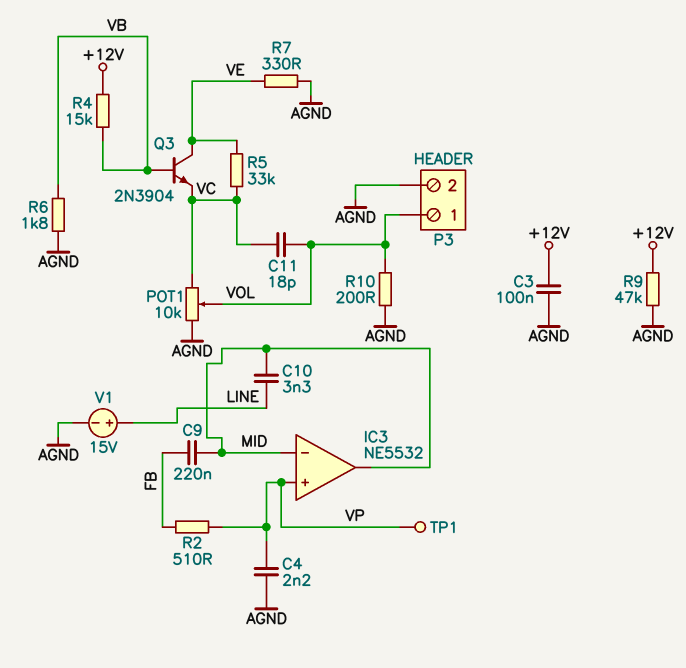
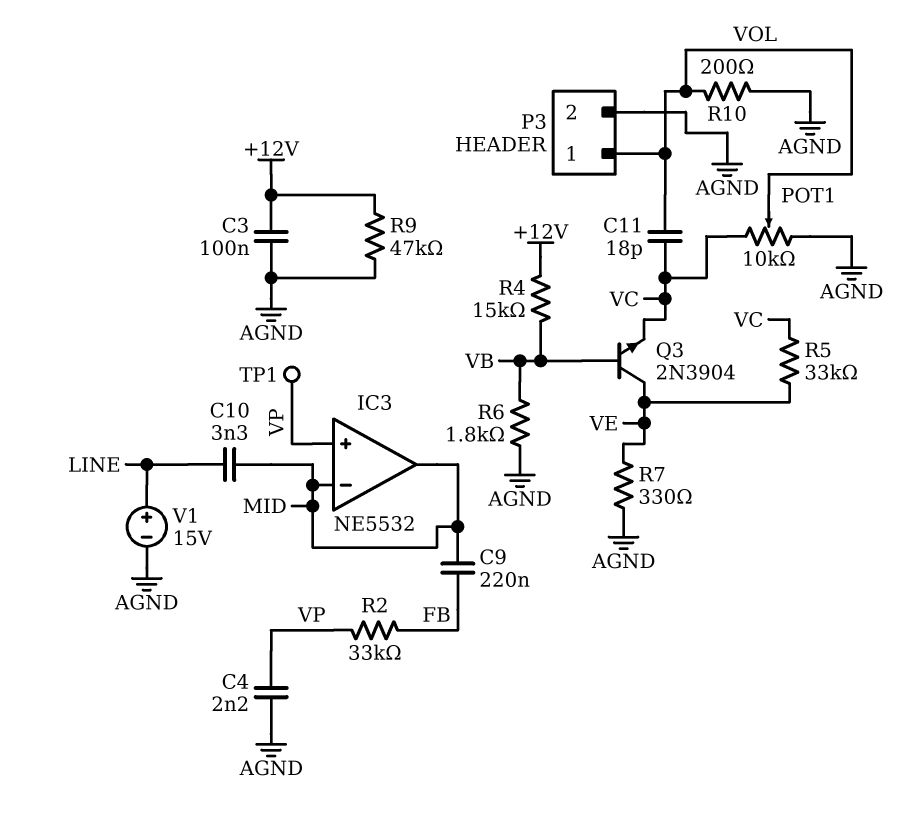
R2: 510 (FB, VP) -> 33k (FB, VP)

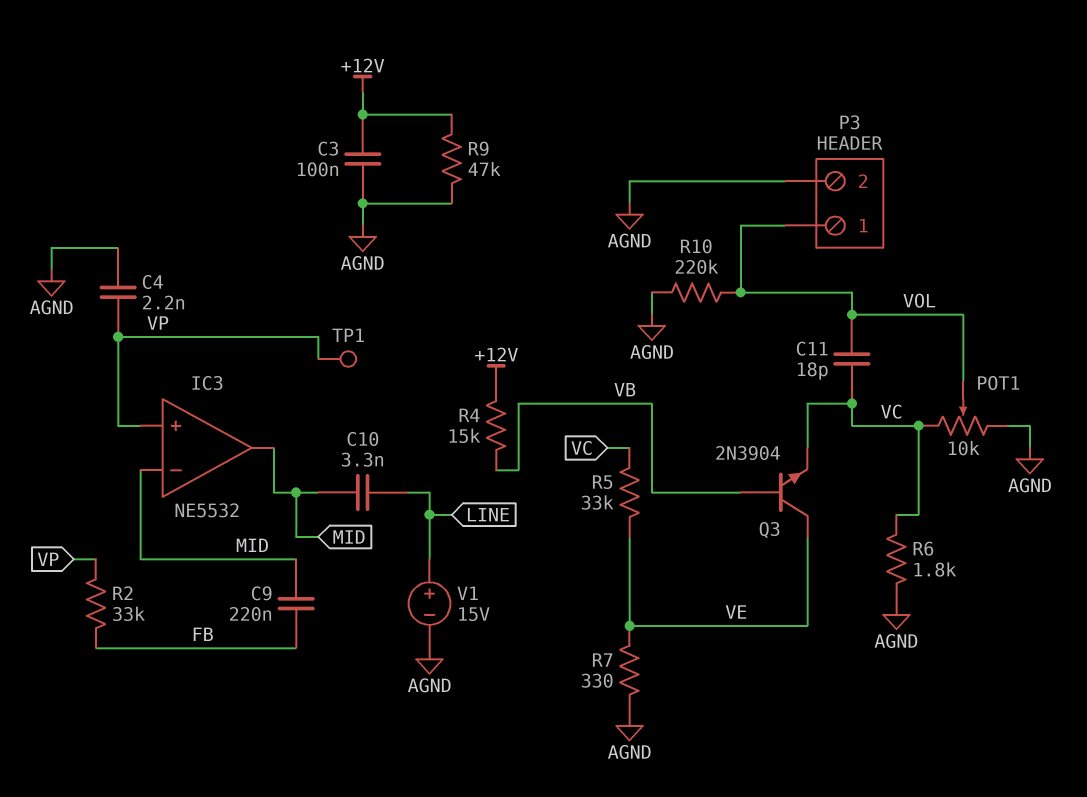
R6: 1.8k (AGND, VB) -> 1.8k (AGND, VC)
R10: 200 (AGND, VOL) -> 220k (AGND, VOL)

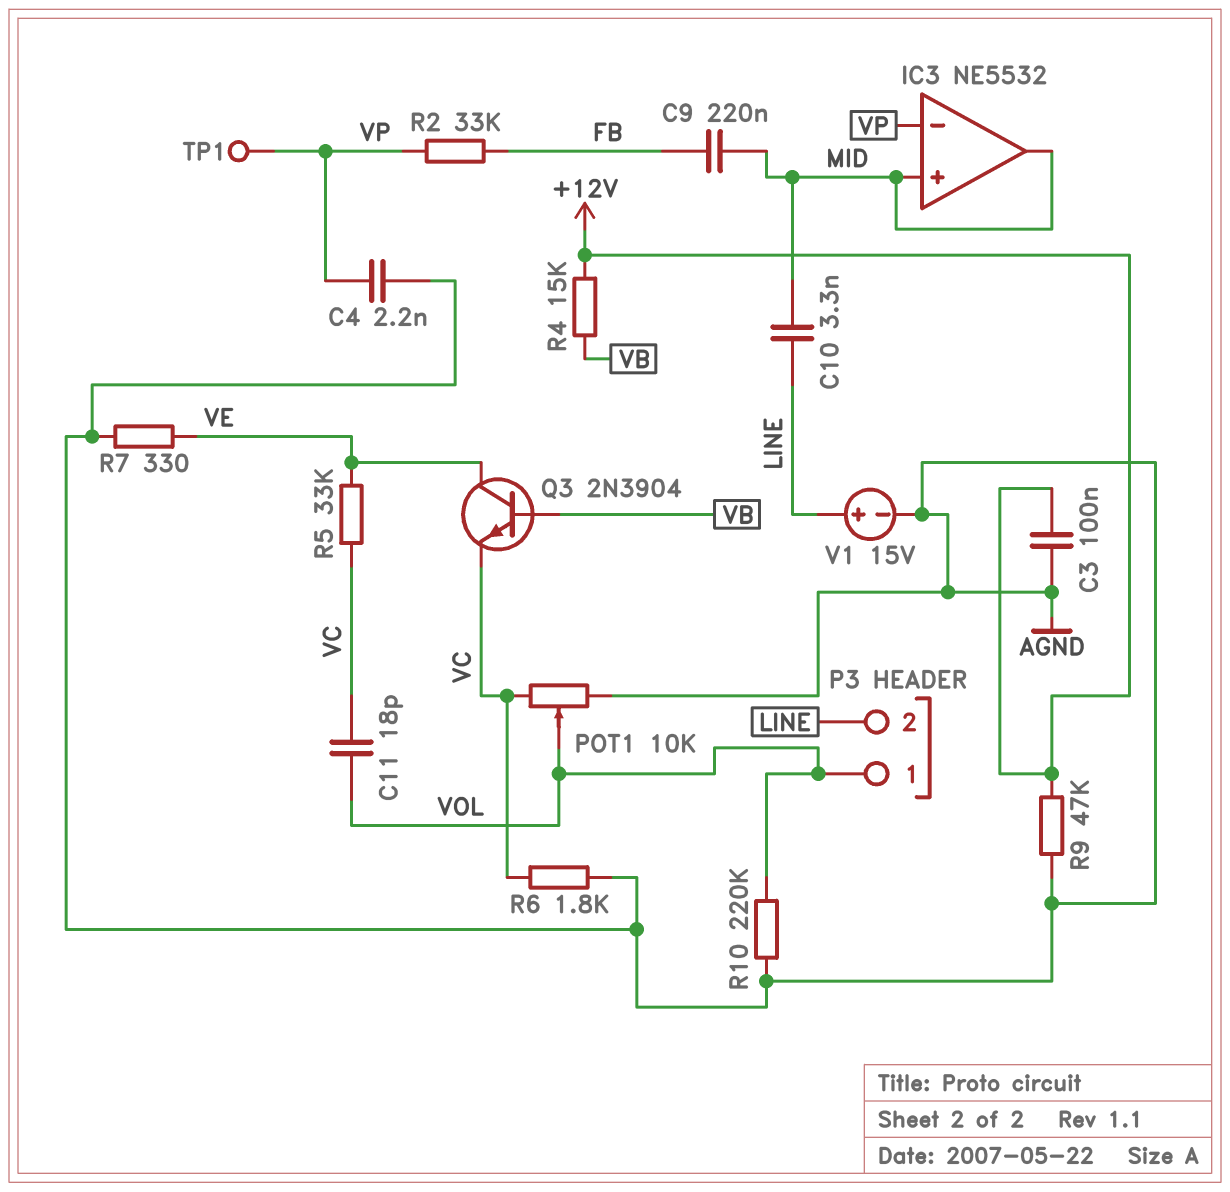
IC3 pin in+: VP -> MID
IC3 pin in-: MID -> VP
P3 pin 2: AGND -> LINE

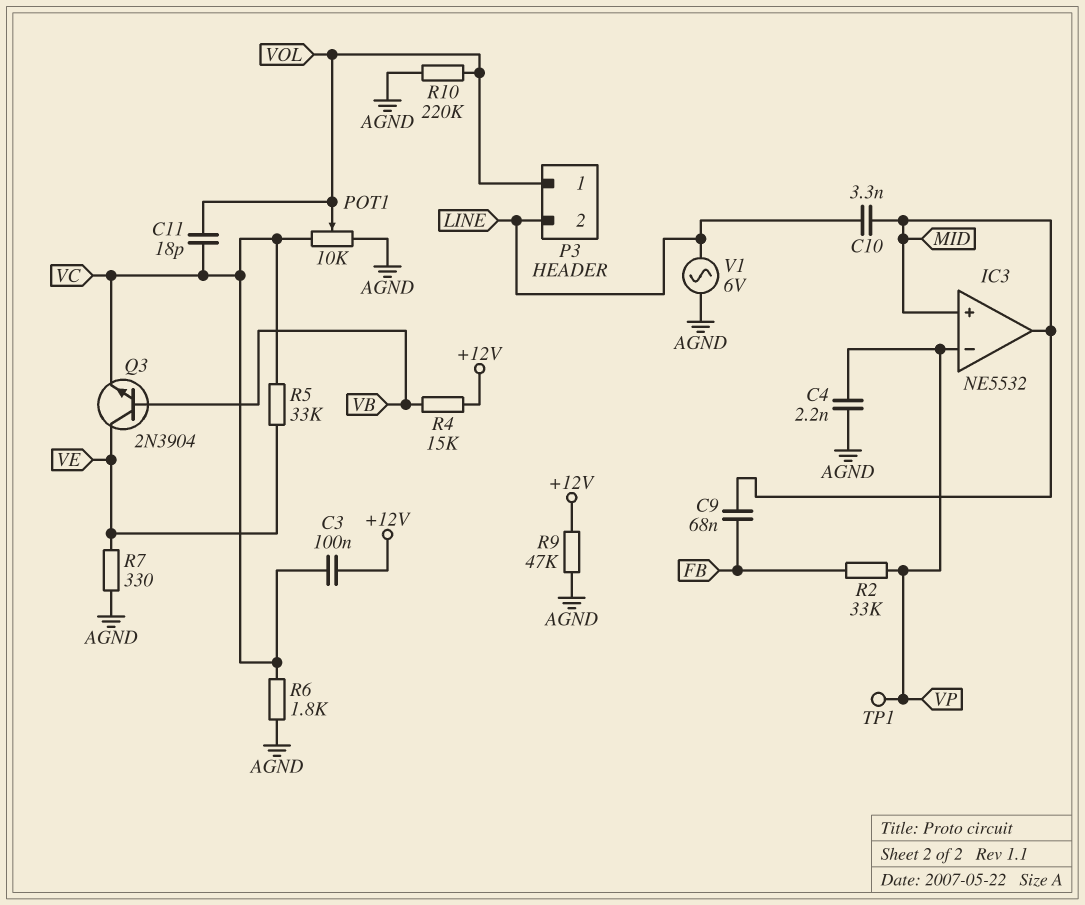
C3: 100nF (+12V, AGND) -> 100nF (+12V, VC)
C9: 220nF (FB, MID) -> 68nF (FB, MID)
V1: 15V (plus LINE, minus AGND) -> AC 6V (AGND, LINE)

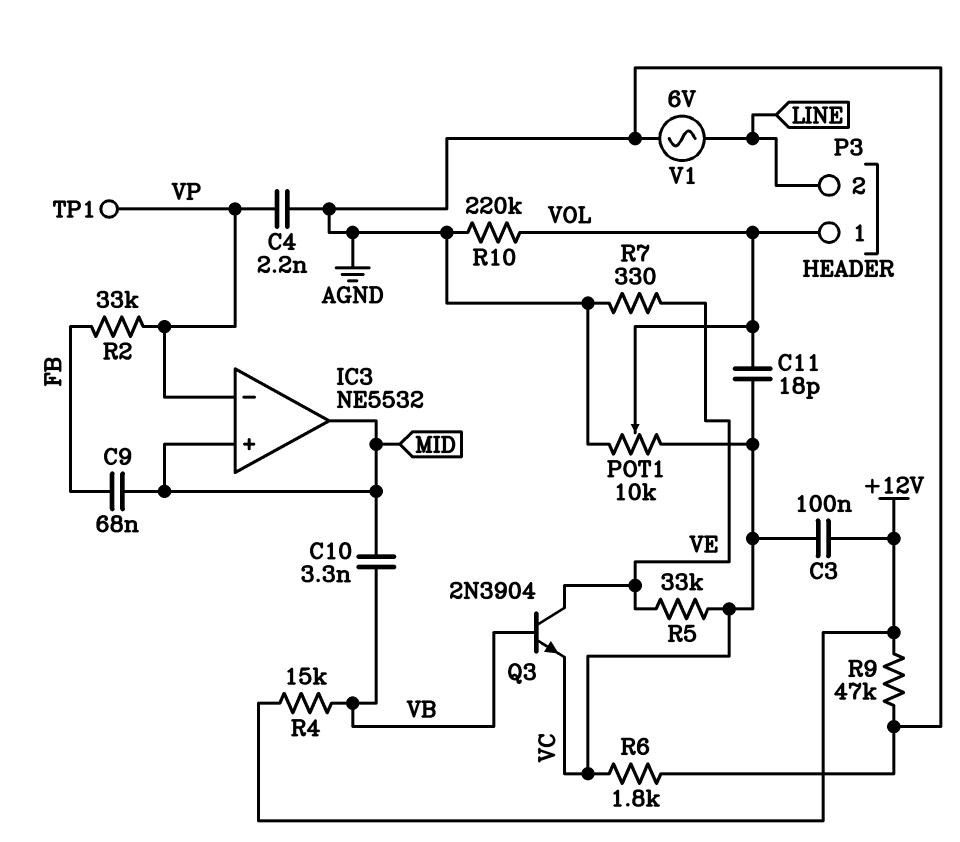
C10: 3.3nF (LINE, MID) -> 3.3nF (MID, VB)

